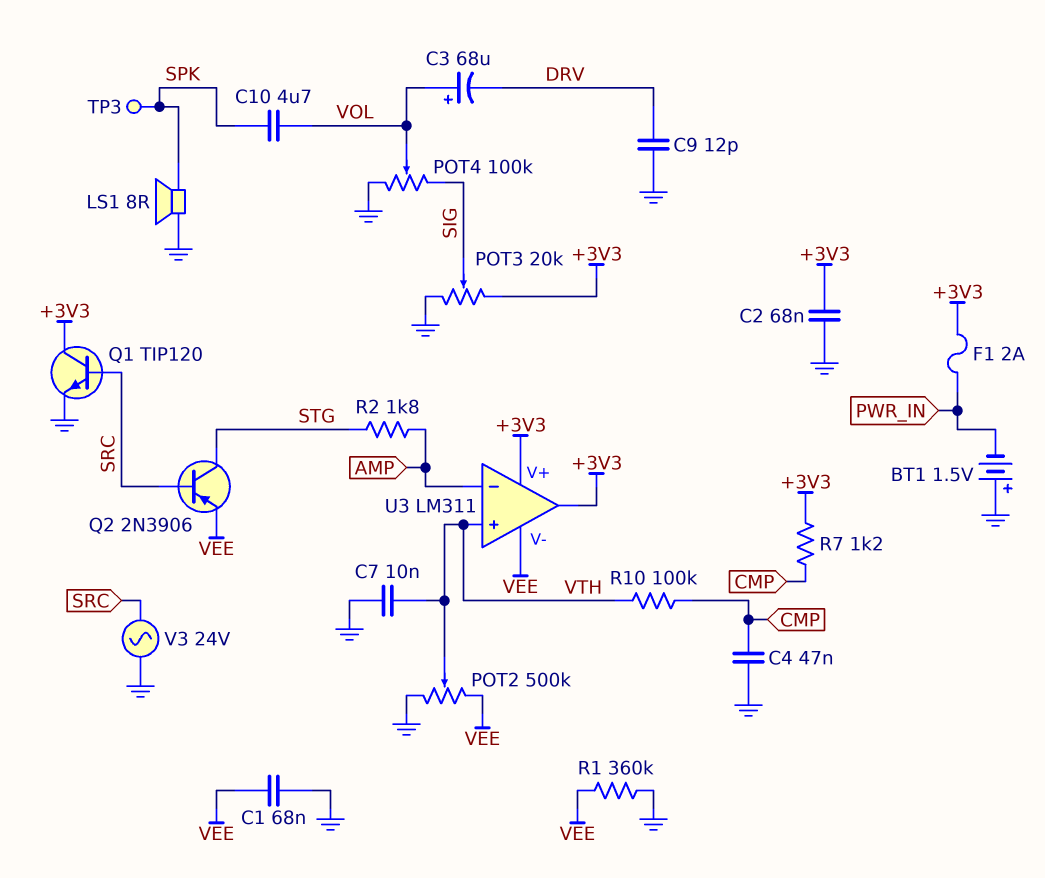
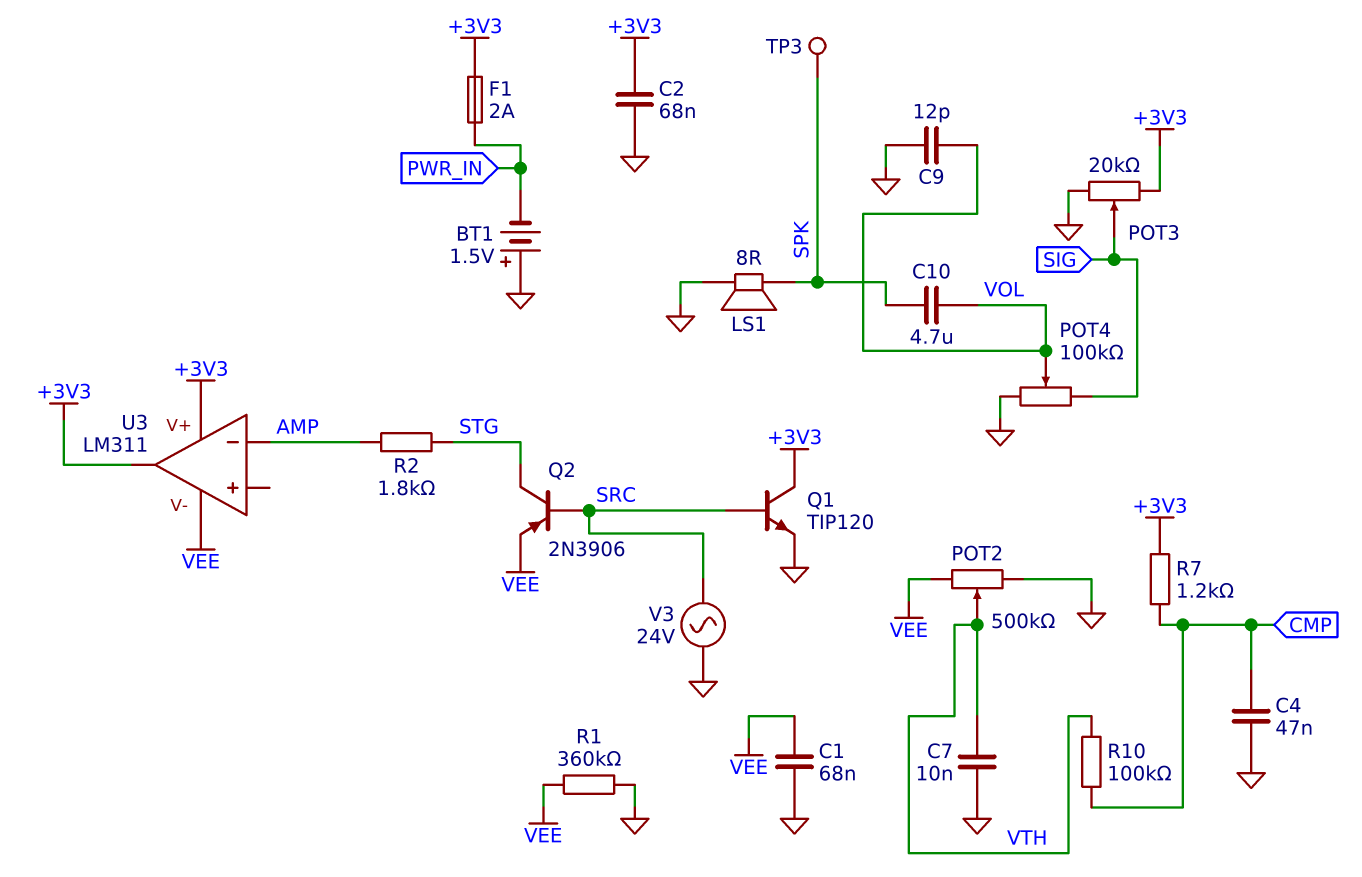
C3: 68uF (plus VOL, minus DRV) -> none
C9: 12pF (DRV, GND) -> 12pF (GND, VOL)
U3 pin in+: VTH -> none

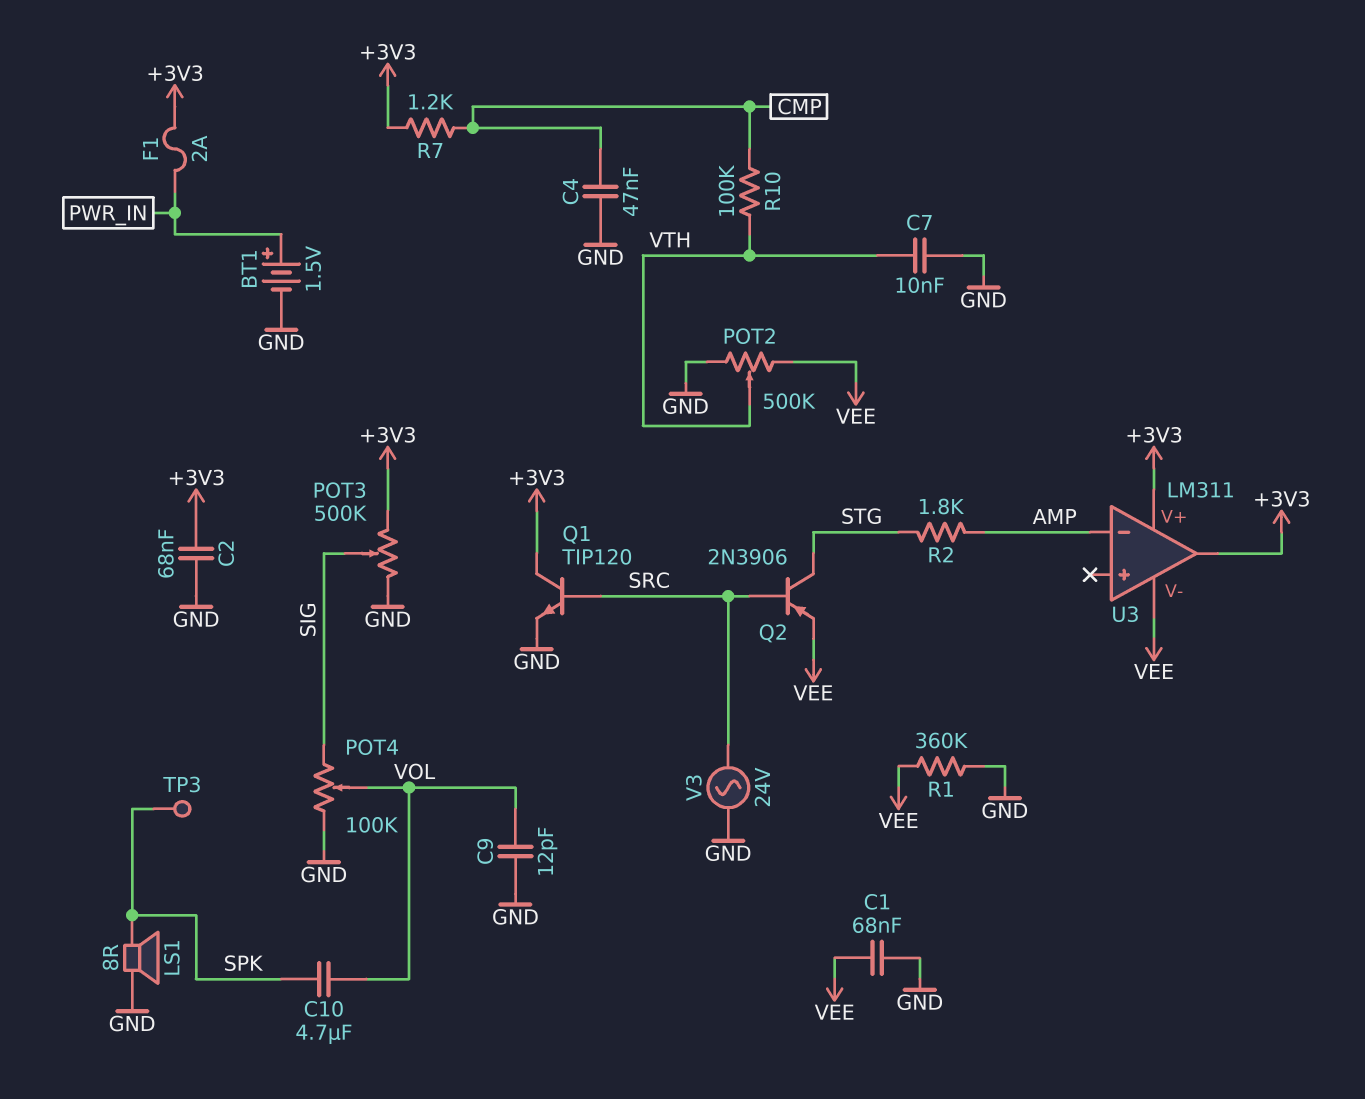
BT1: 1.5V (plus GND, minus PWR_IN) -> 1.5V (plus PWR_IN, minus GND)
POT3: 20k (+3V3, GND, wiper SIG) -> 500k (+3V3, GND, wiper SIG)

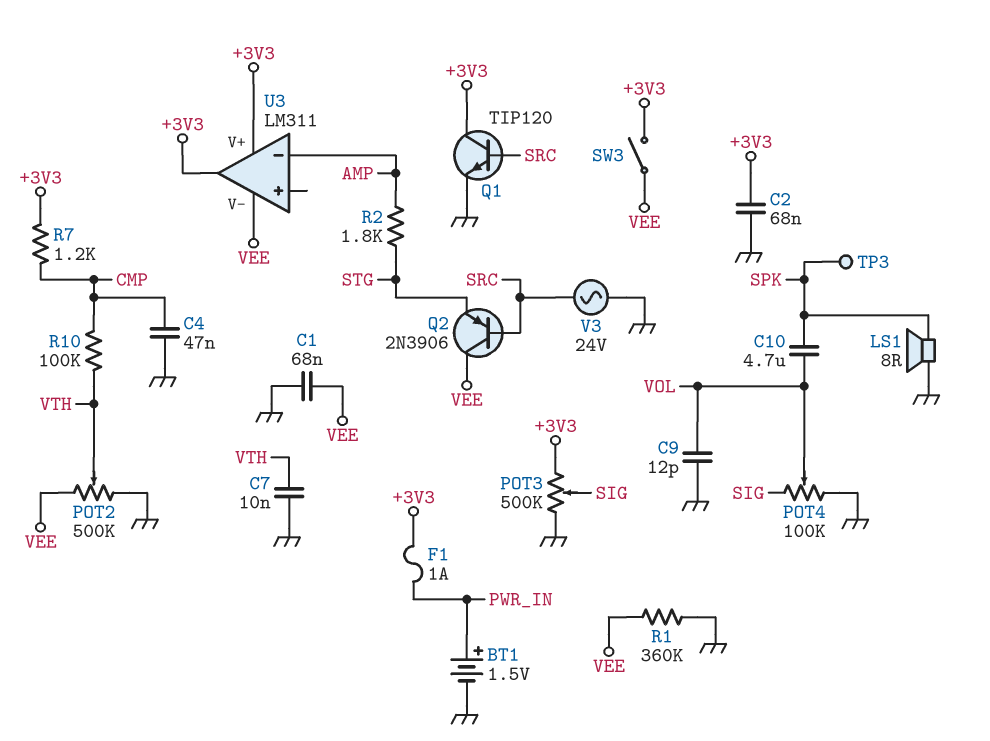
F1: 2A (+3V3, PWR_IN) -> 1A (+3V3, PWR_IN)
Q2: PNP 2N3906 (B SRC, C STG, E VEE) -> PNP 2N3906 (B SRC, C VEE, E STG)
SW3: none -> switch (+3V3, VEE)

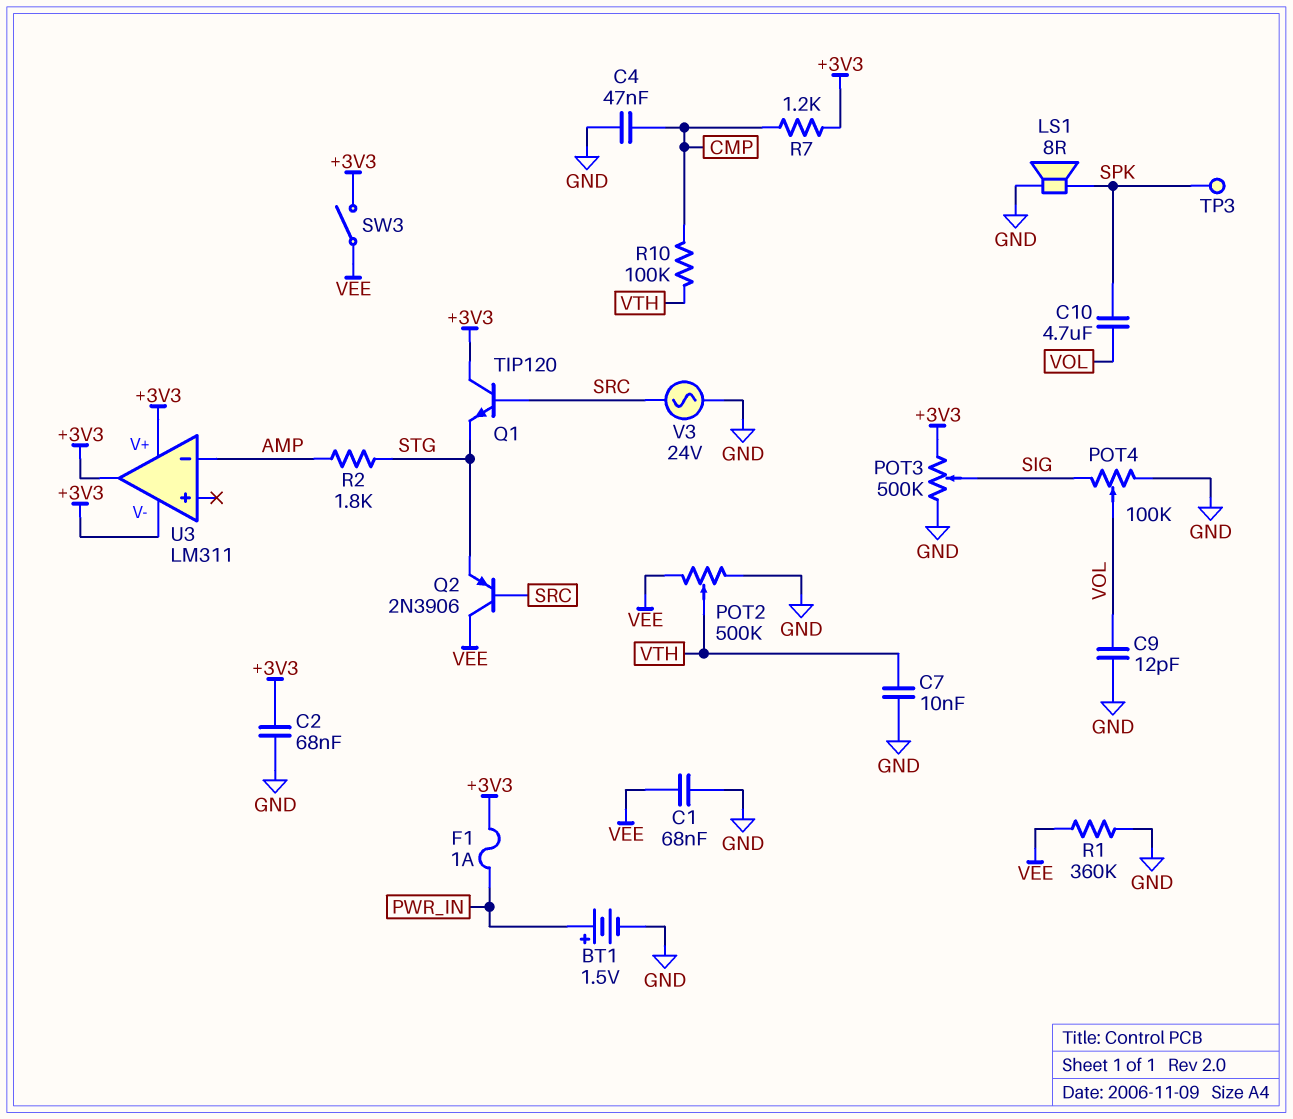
Q1: NPN TIP120 (B SRC, C +3V3, E GND) -> NPN TIP120 (B SRC, C +3V3, E STG)
U3 pin V-: VEE -> +3V3

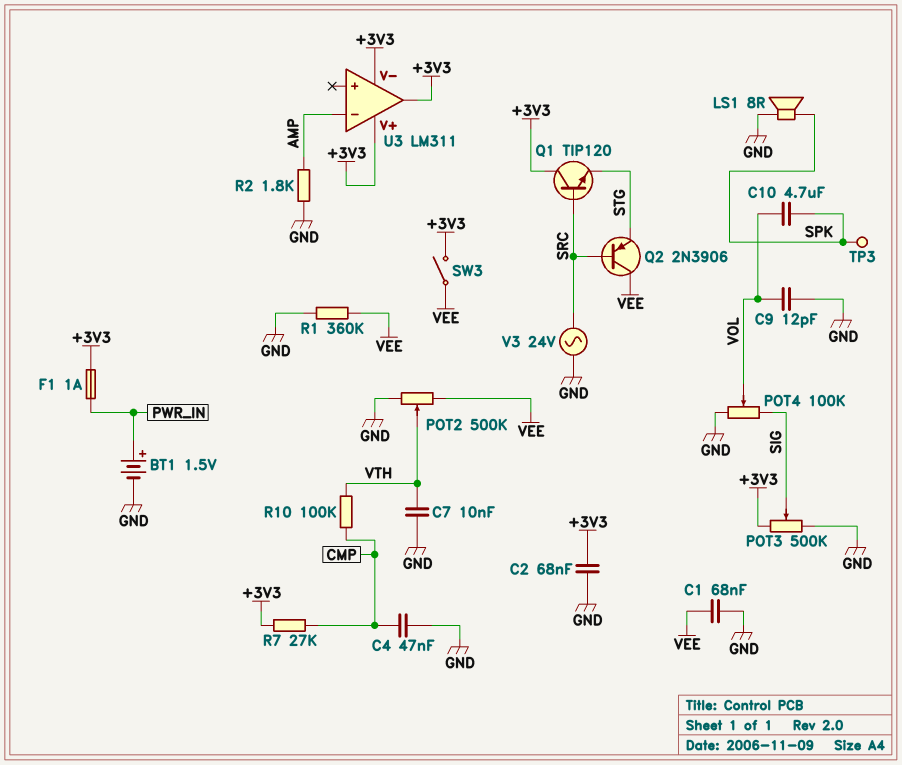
R2: 1.8k (AMP, STG) -> 1.8k (AMP, GND)
R7: 1.2k (+3V3, CMP) -> 27k (+3V3, CMP)

